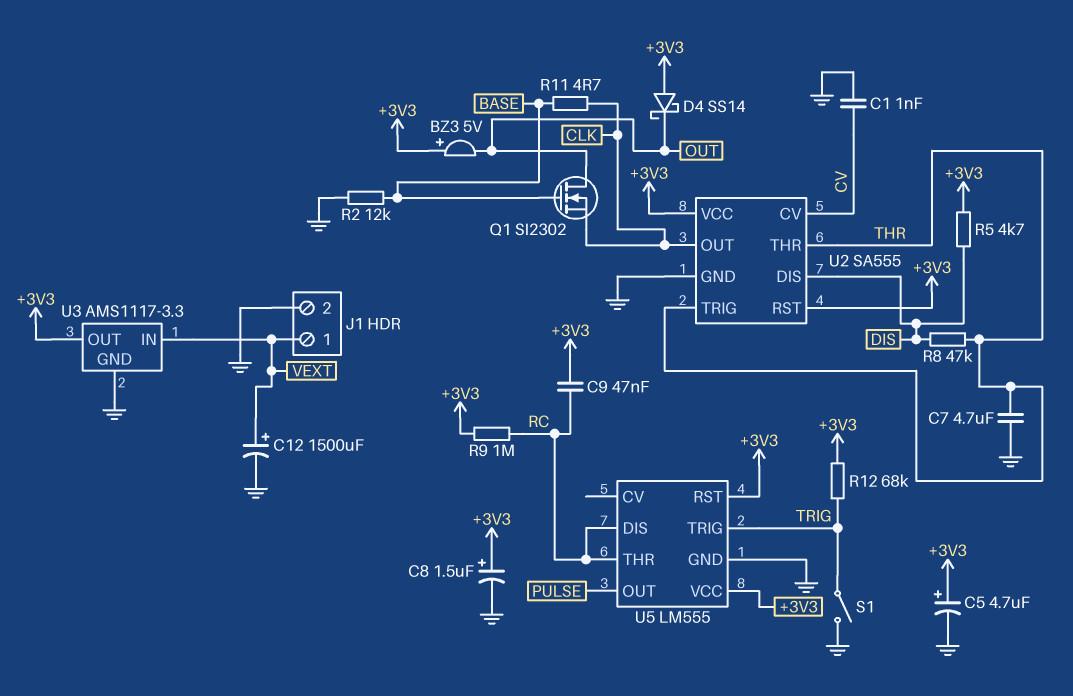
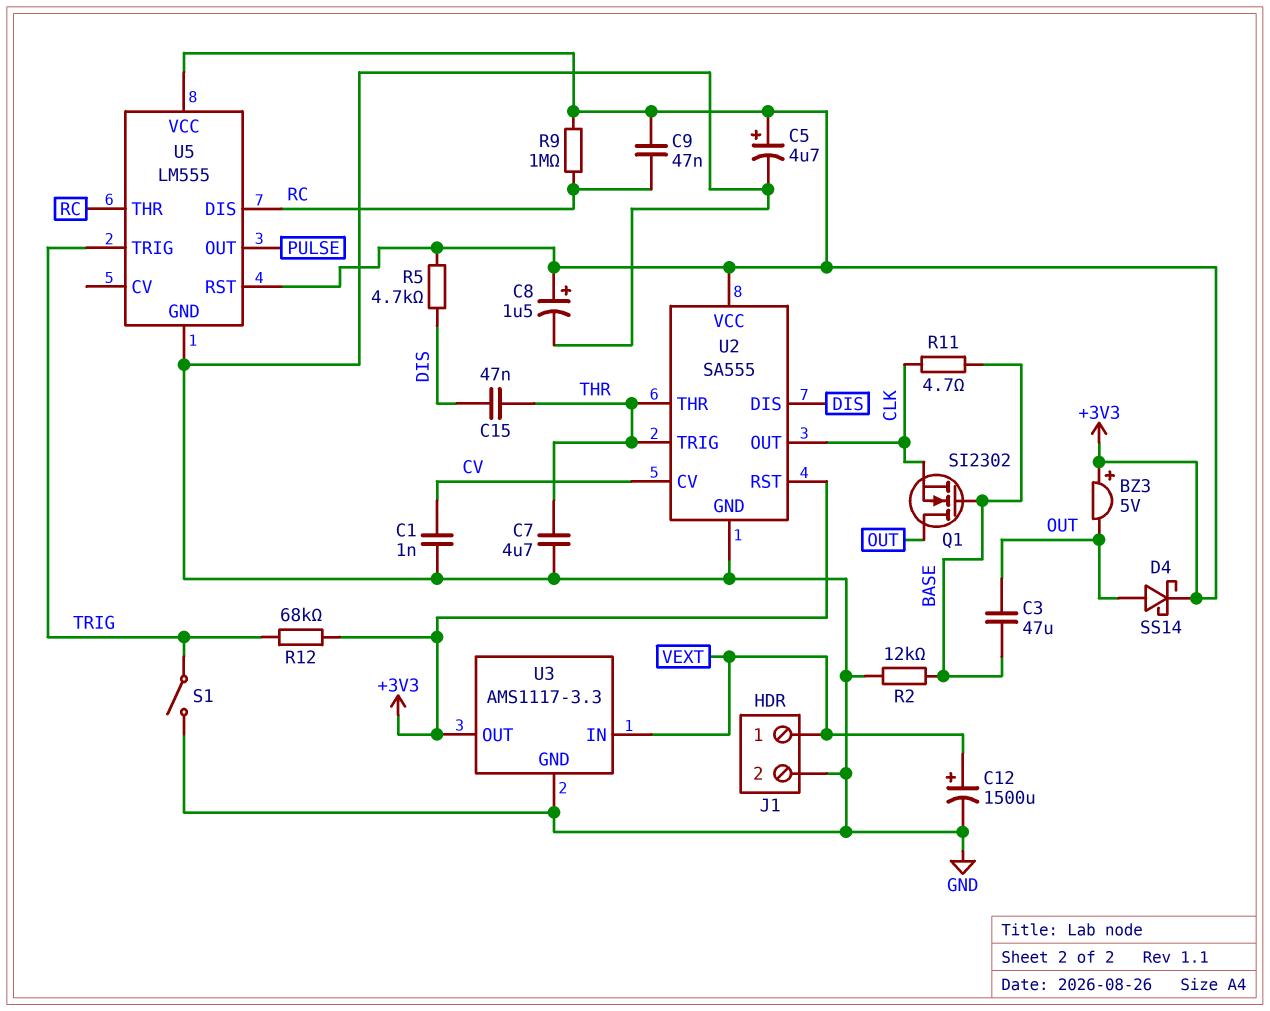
C3: none -> 47uF (BASE, OUT)
C15: none -> 47nF (DIS, THR)
D4: schottky SS14 (A +3V3, K OUT) -> schottky SS14 (A OUT, K +3V3)
R8: 47k (DIS, THR) -> none

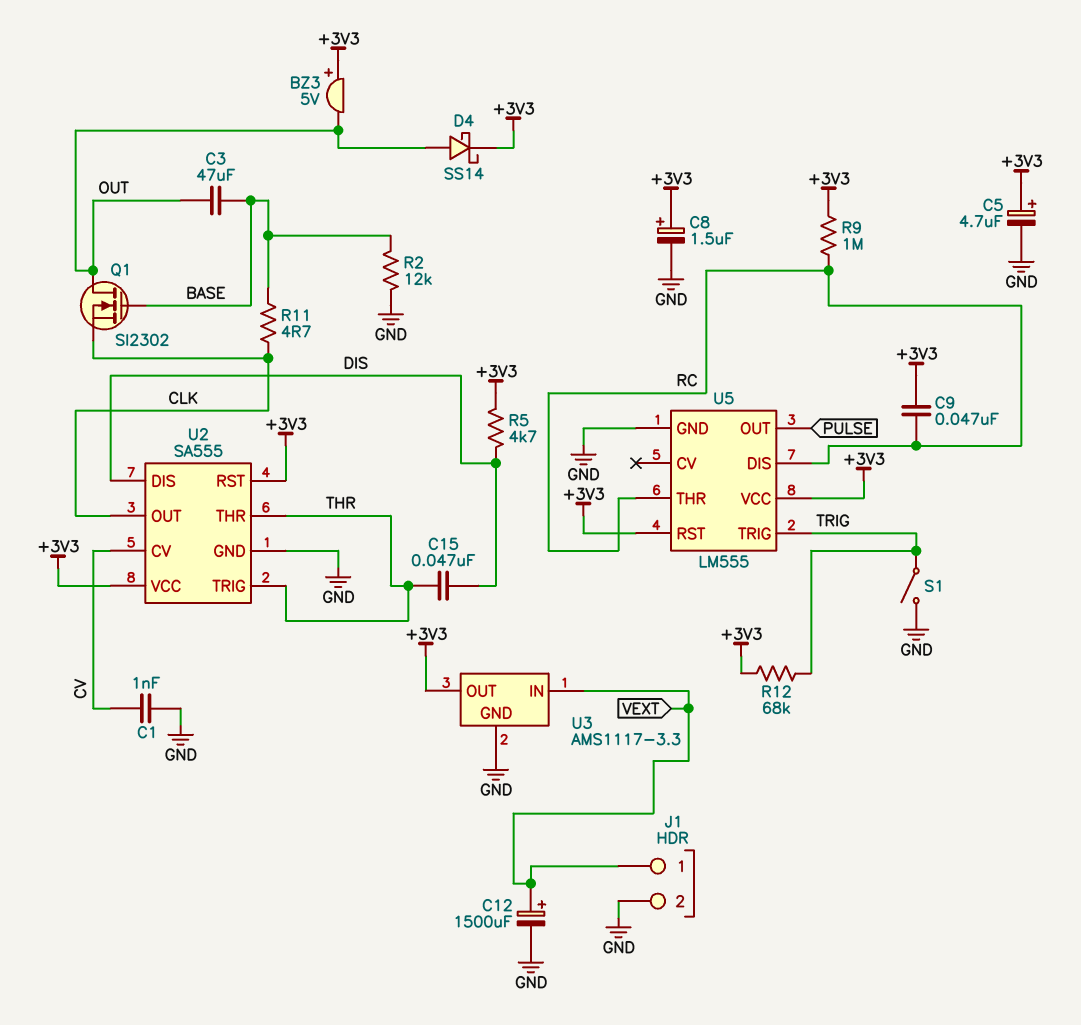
C7: 4.7uF (GND, THR) -> none

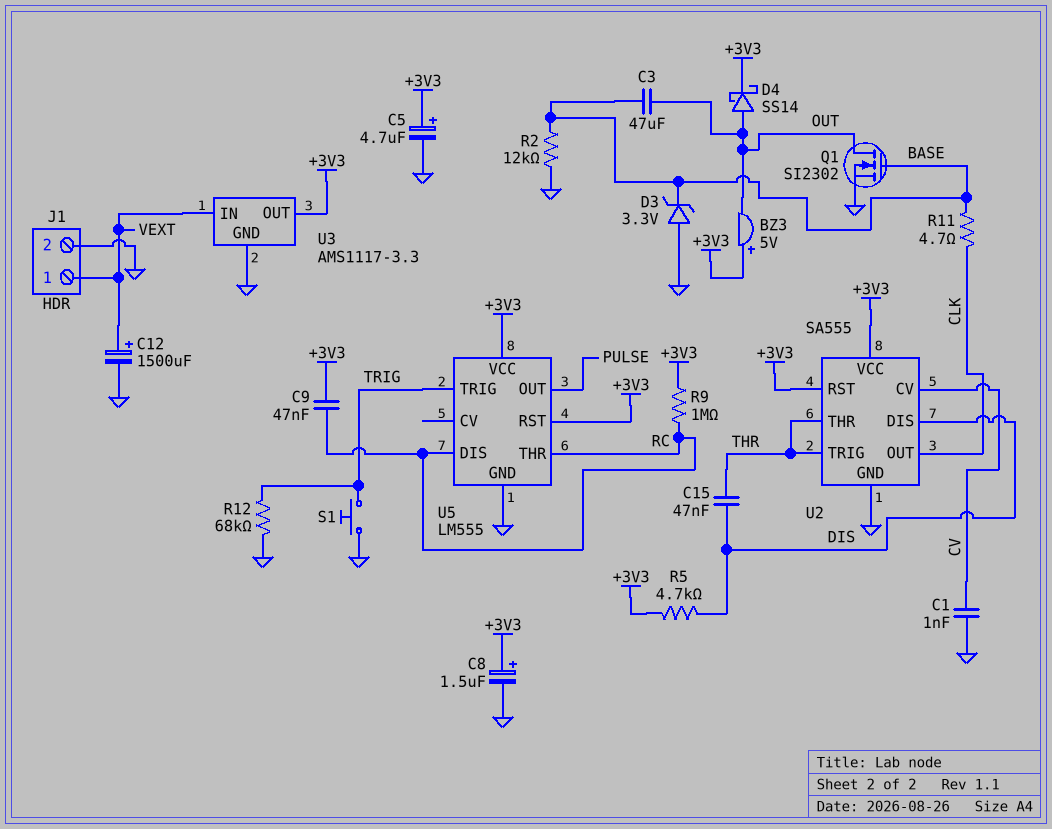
D3: none -> zener 3.3V (A GND, K BASE)
Q1: NMOS SI2302 (G BASE, D OUT, S CLK) -> NMOS SI2302 (G BASE, D OUT, S GND)
R12: 68k (+3V3, TRIG) -> 68k (GND, TRIG)
S1: switch (GND, TRIG) -> button (GND, TRIG)

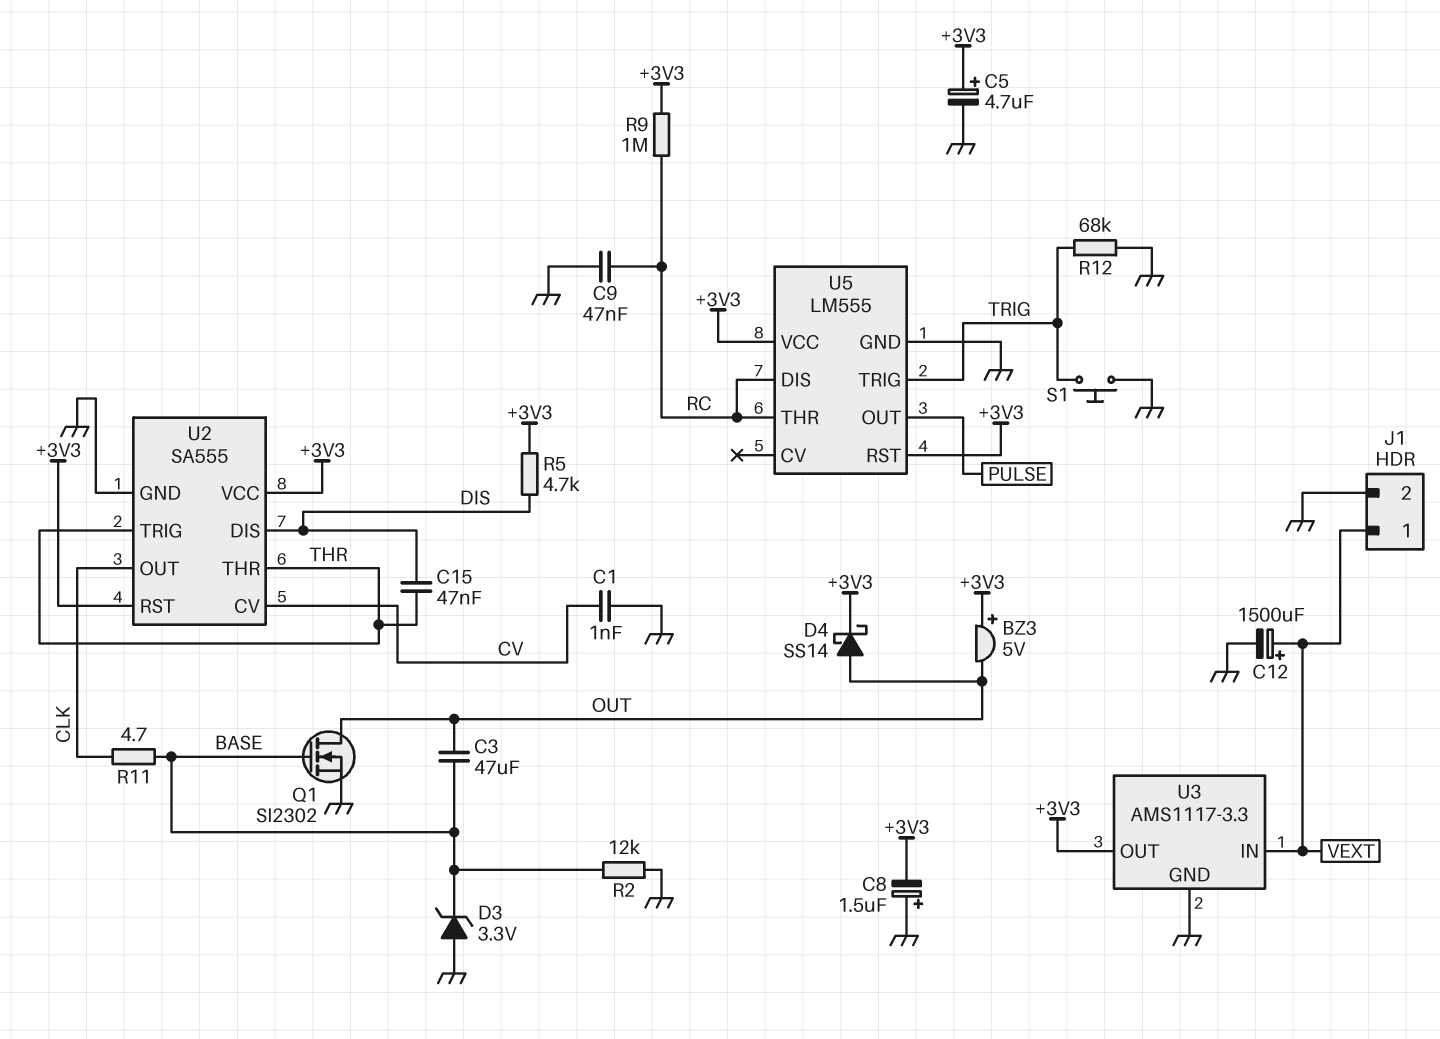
C8: 1.5uF (plus +3V3, minus GND) -> 1.5uF (plus GND, minus +3V3)
C9: 47nF (+3V3, RC) -> 47nF (GND, RC)

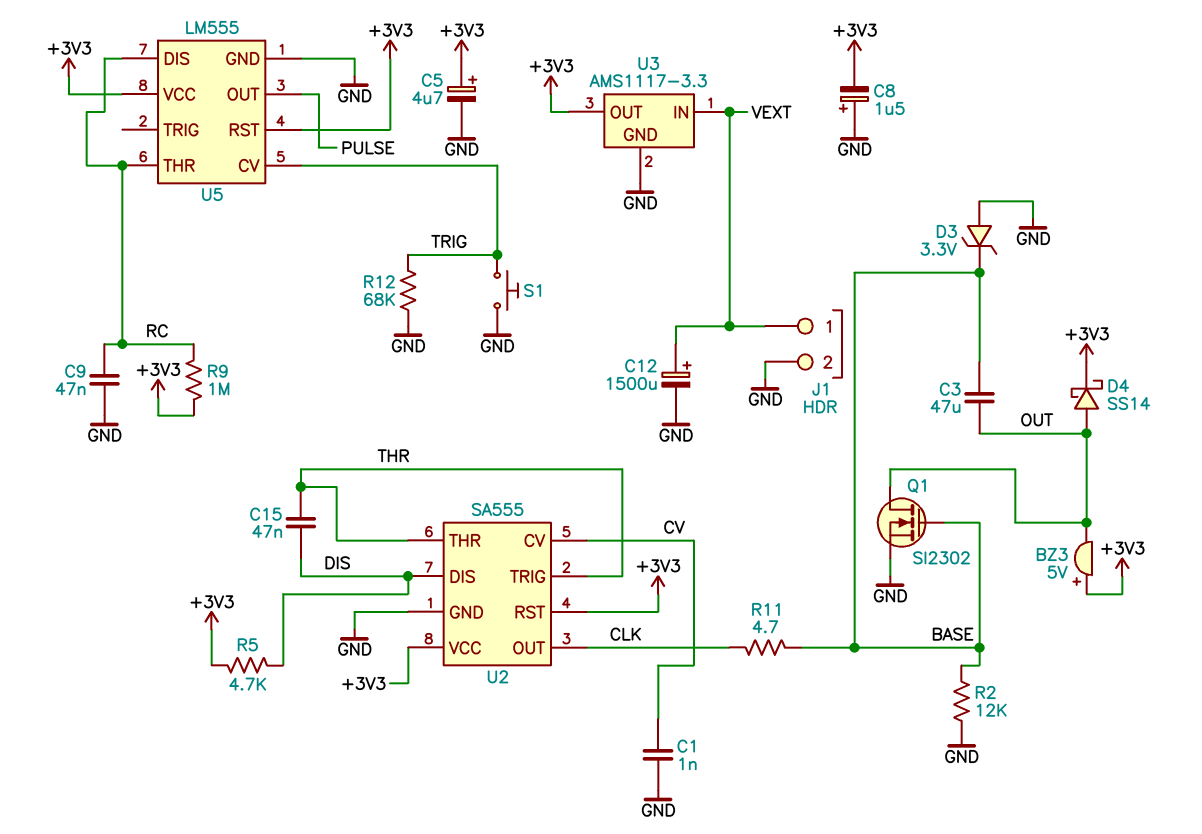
U5 pin CV: none -> TRIG
U5 pin TRIG: TRIG -> none

